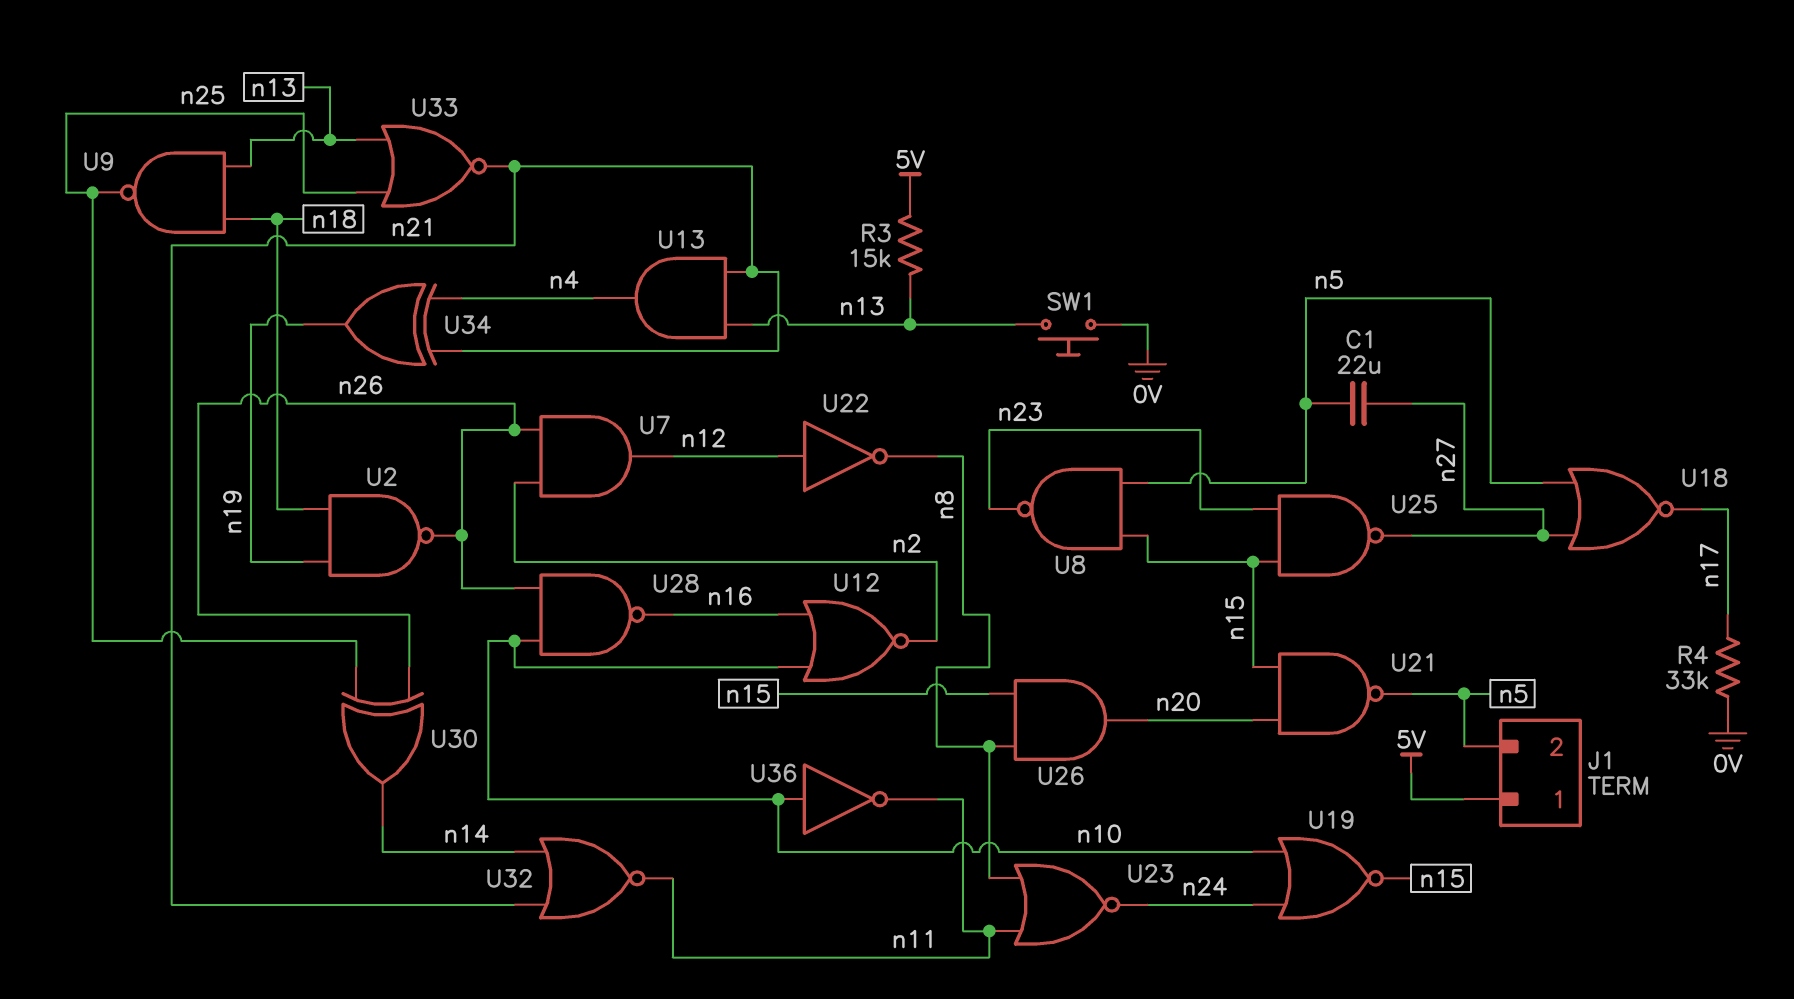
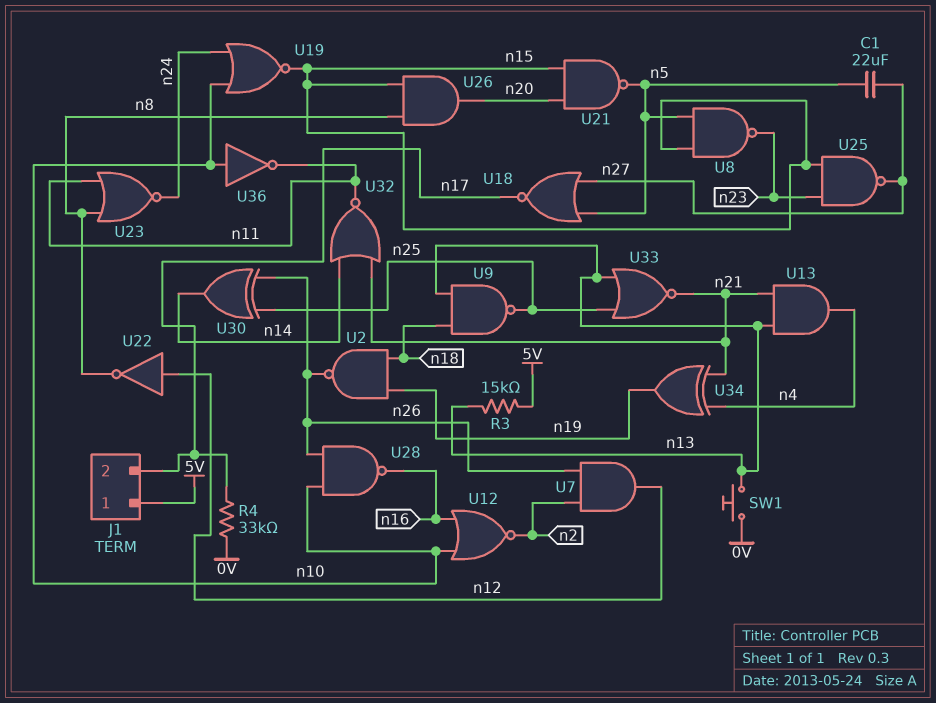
J1 pin 2: n5 -> n17

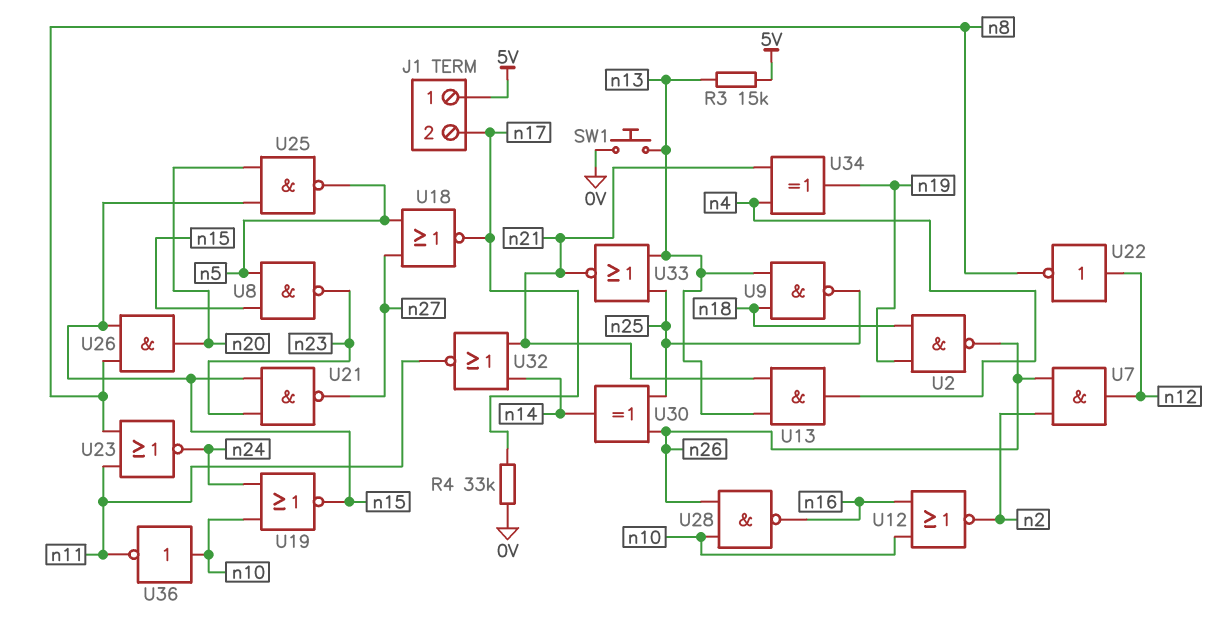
C1: 22uF (n5, n27) -> none
U21: NAND (in n15, in n20, out n5) -> NAND (in n15, in n23, out n27)
U25: NAND (in n15, in n23, out n27) -> NAND (in n15, in n20, out n5)

